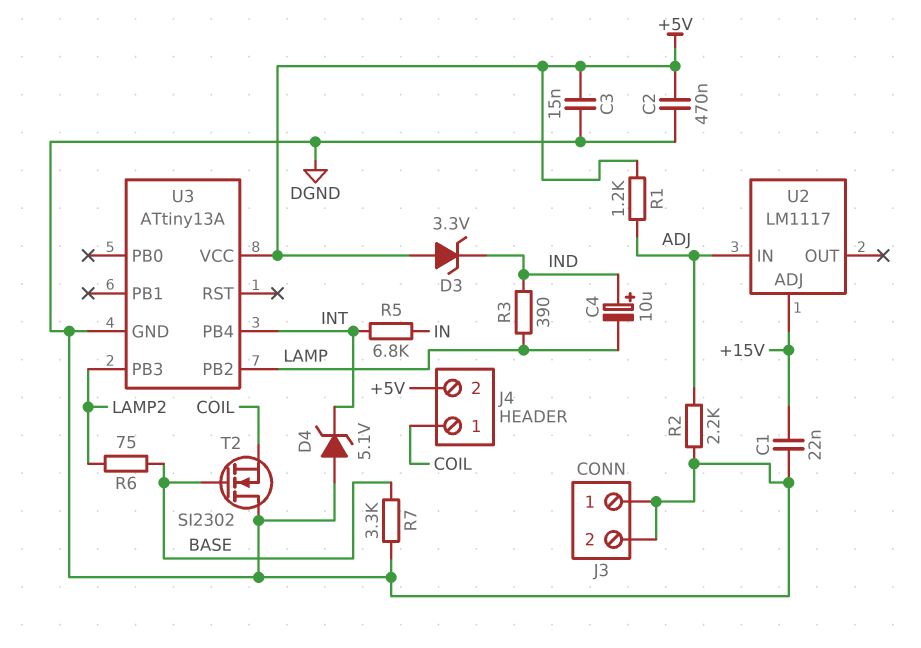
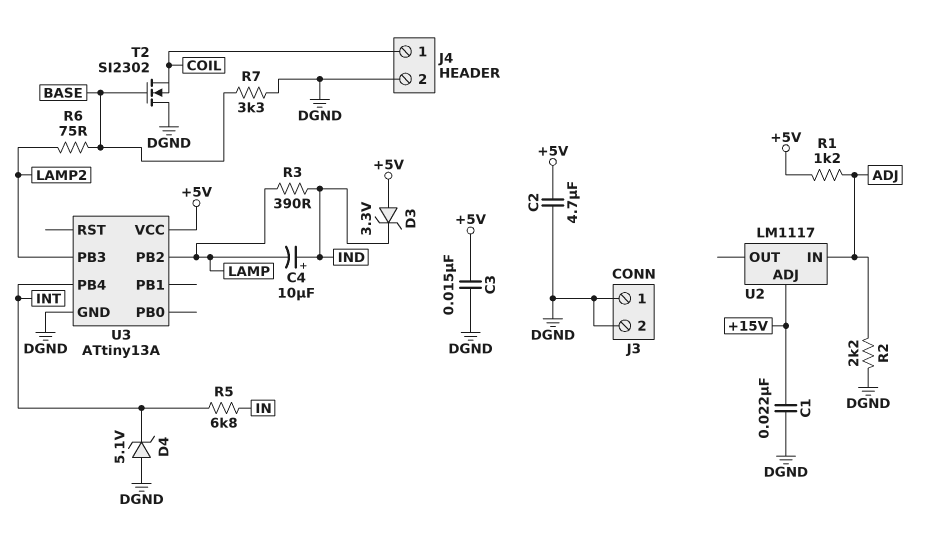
C2: 470nF (+5V, DGND) -> 4.7uF (+5V, DGND)
J4 pin 2: +5V -> DGND

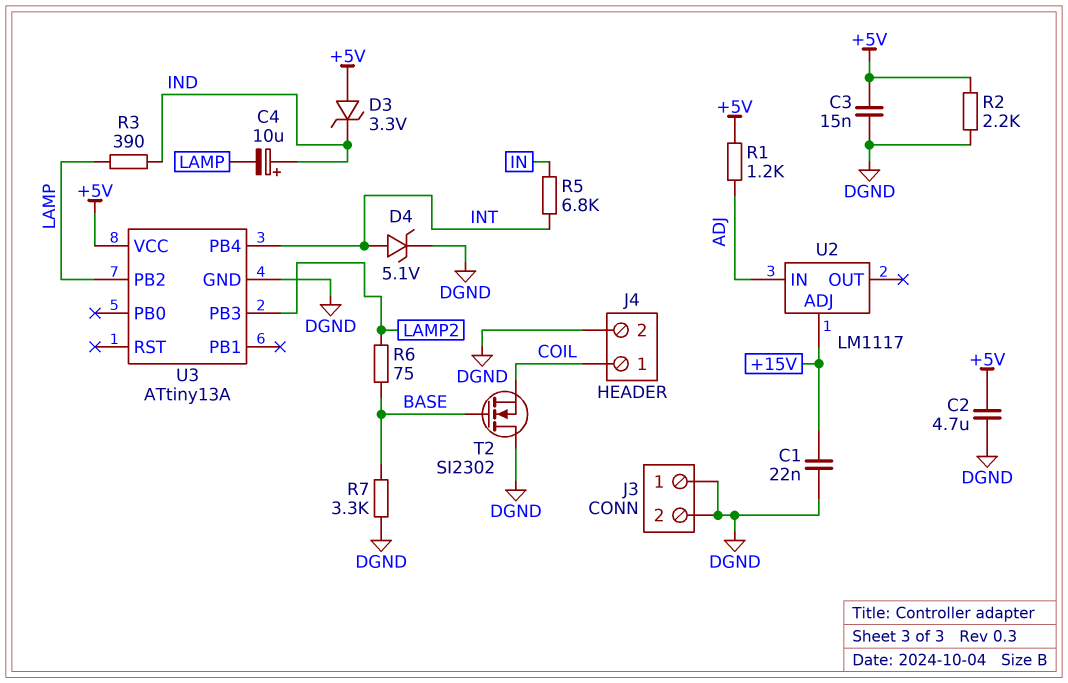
D4: zener 5.1V (A DGND, K INT) -> zener 5.1V (A INT, K DGND)
R2: 2.2k (ADJ, DGND) -> 2.2k (+5V, DGND)

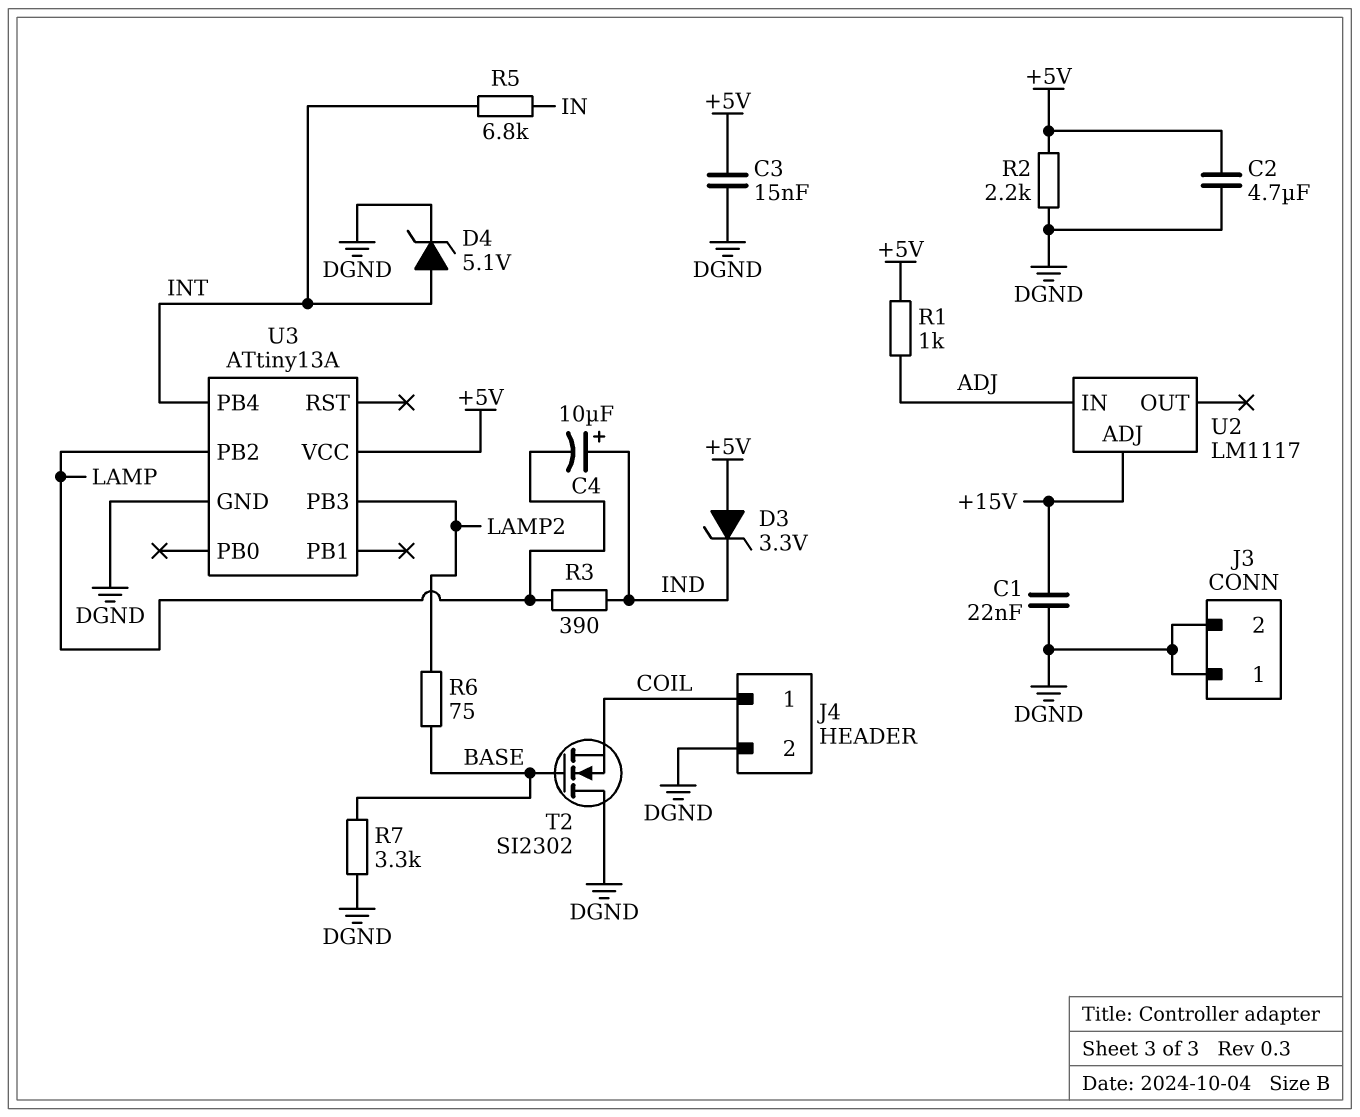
R1: 1.2k (+5V, ADJ) -> 1k (+5V, ADJ)

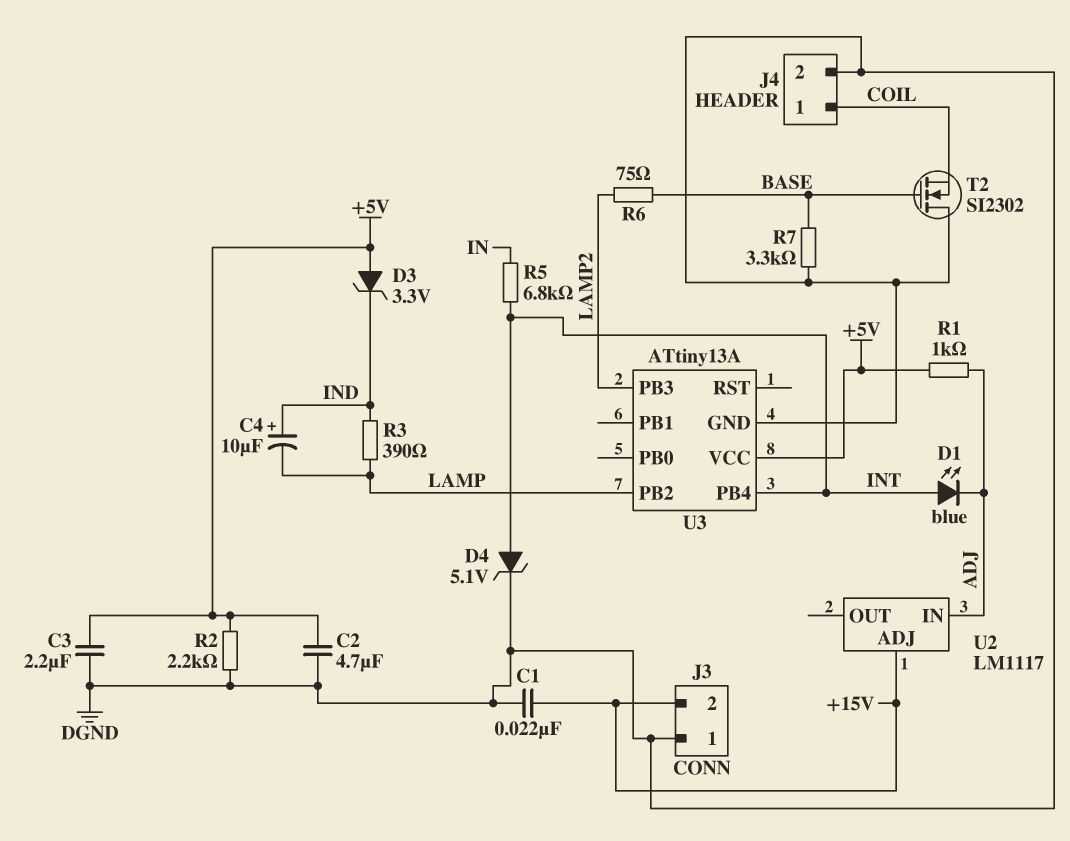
C3: 15nF (+5V, DGND) -> 2.2uF (+5V, DGND)
D1: none -> LED blue (A INT, K ADJ)
J3 pin 2: DGND -> +15V

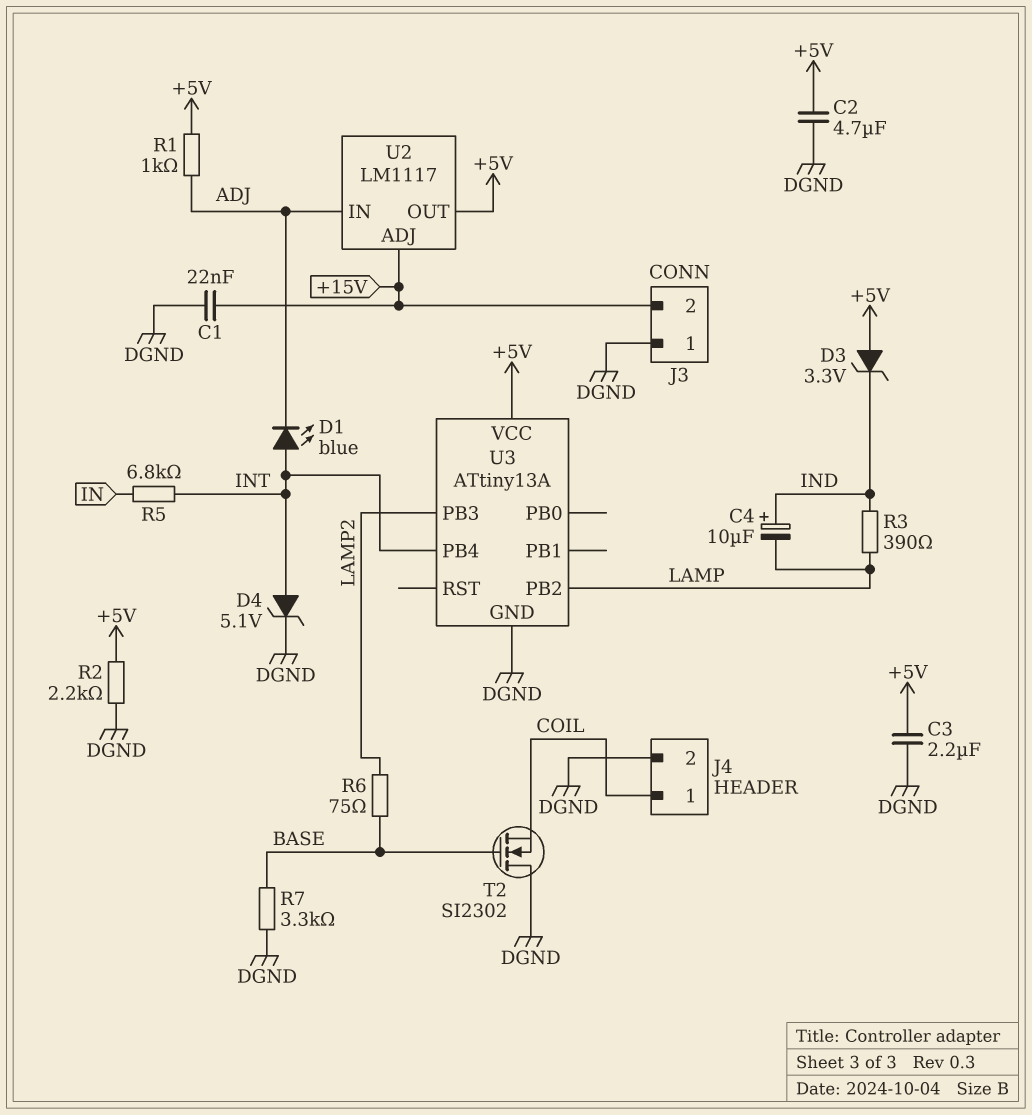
U2 pin OUT: none -> +5V

